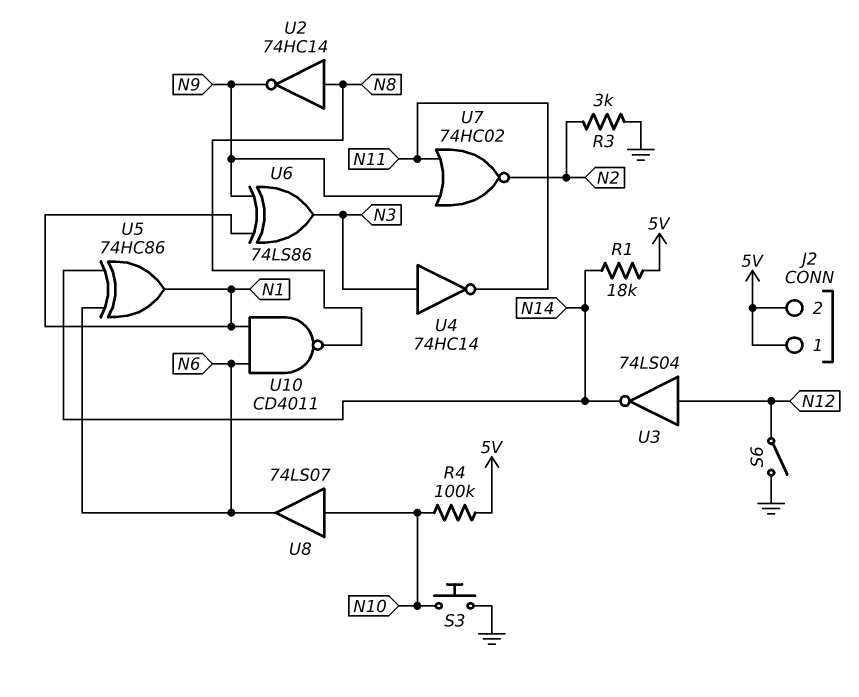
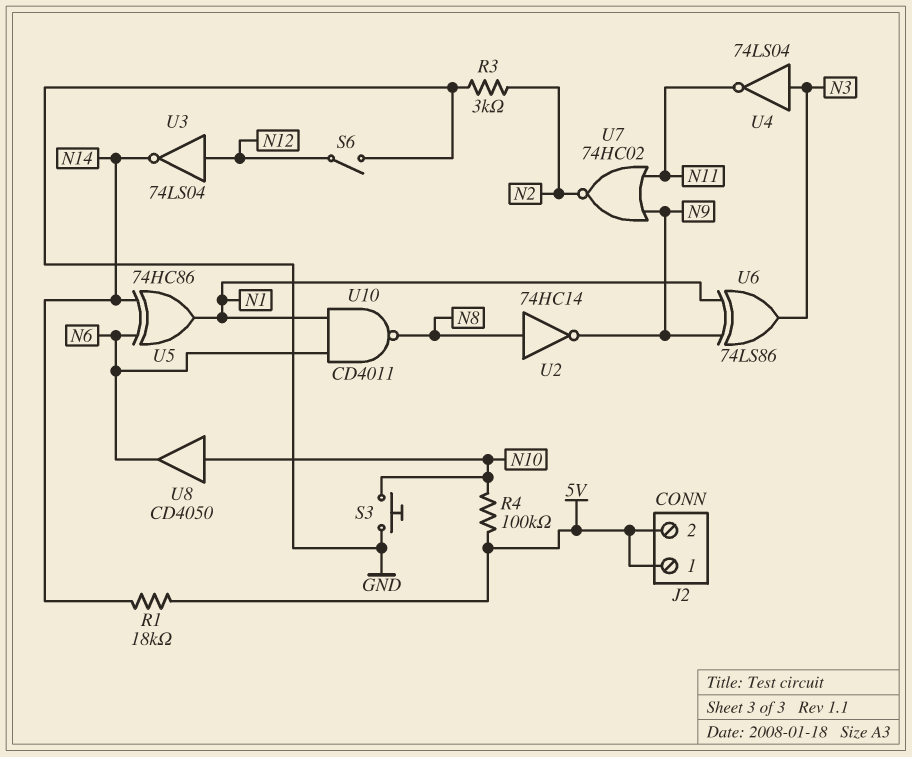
U4: NOT 74HC14 (in N3, out N11) -> NOT 74LS04 (in N3, out N11)
U8: buffer 74LS07 (in N10, out N6) -> buffer CD4050 (in N10, out N6)

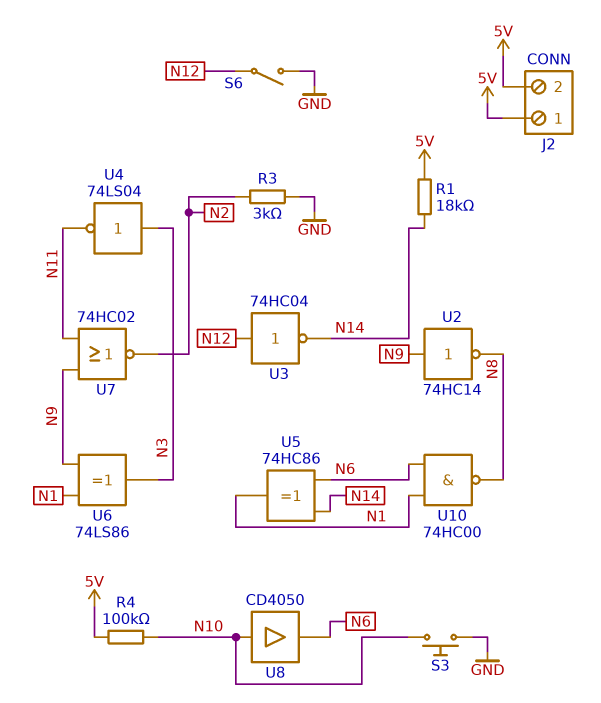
U2: NOT 74HC14 (in N8, out N9) -> NOT 74HC14 (in N9, out N8)
U3: NOT 74LS04 (in N12, out N14) -> NOT 74HC04 (in N12, out N14)
U10: NAND CD4011 (in N1, in N6, out N8) -> NAND 74HC00 (in N1, in N6, out N8)

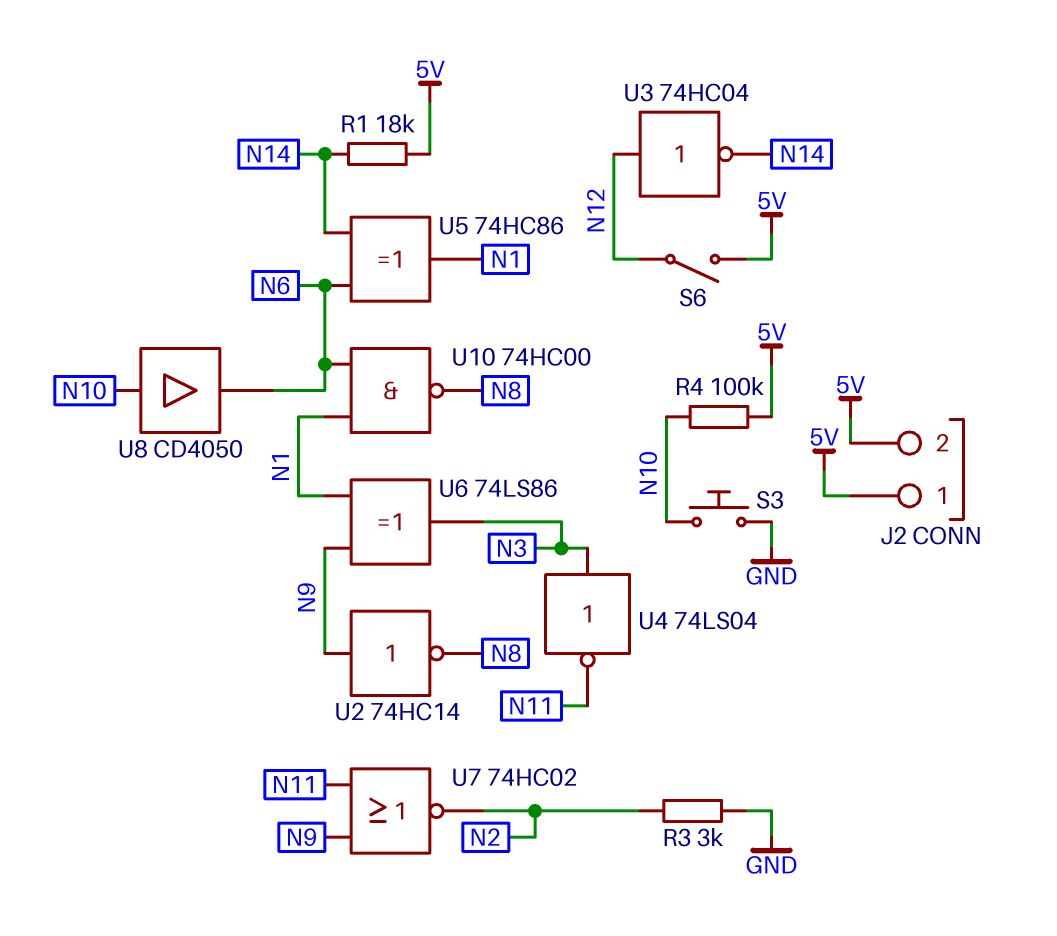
S6: switch (GND, N12) -> switch (5V, N12)

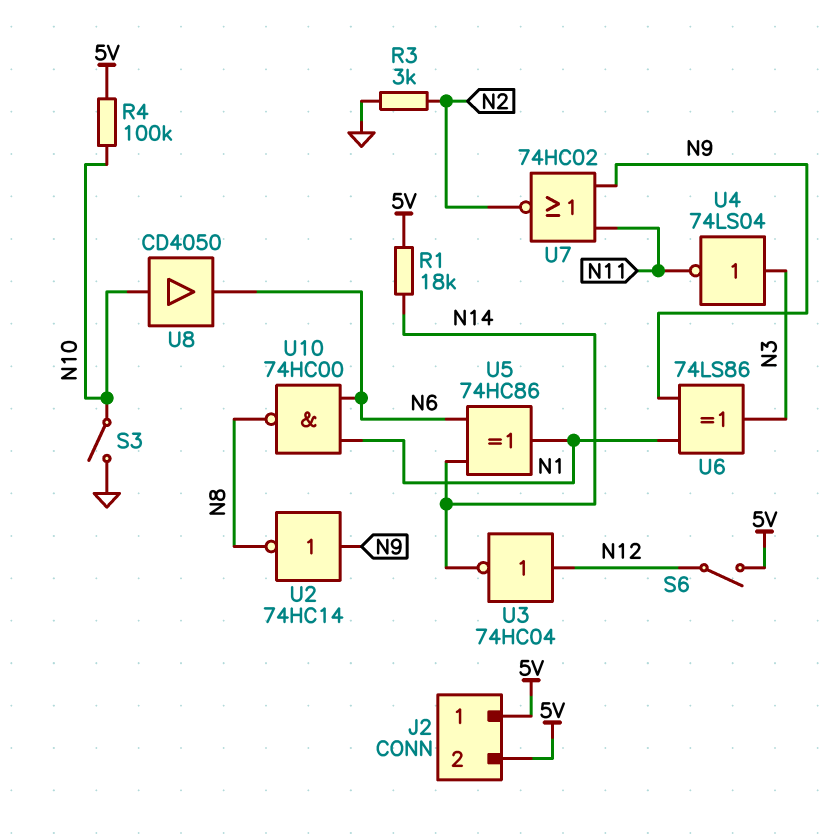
S3: button (GND, N10) -> switch (GND, N10)

